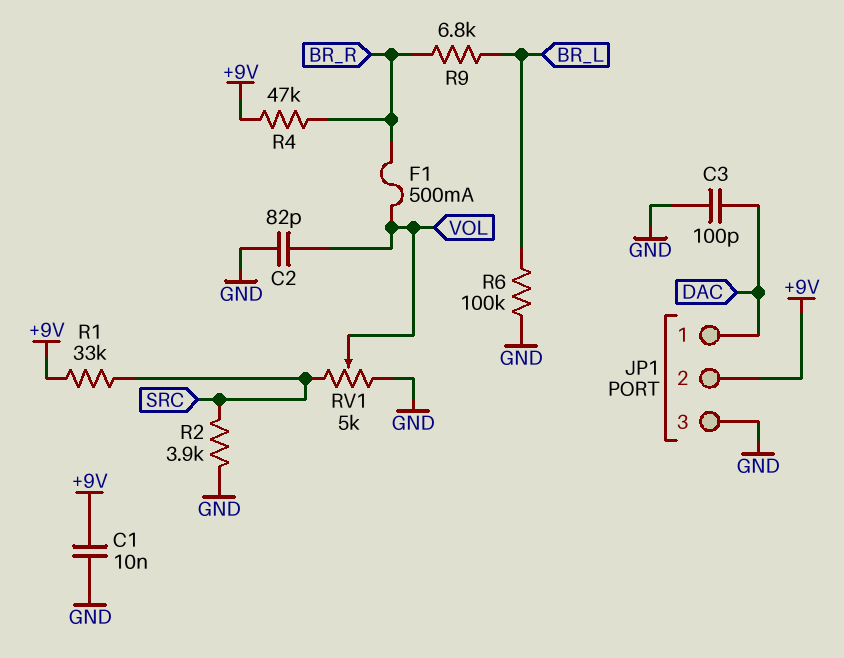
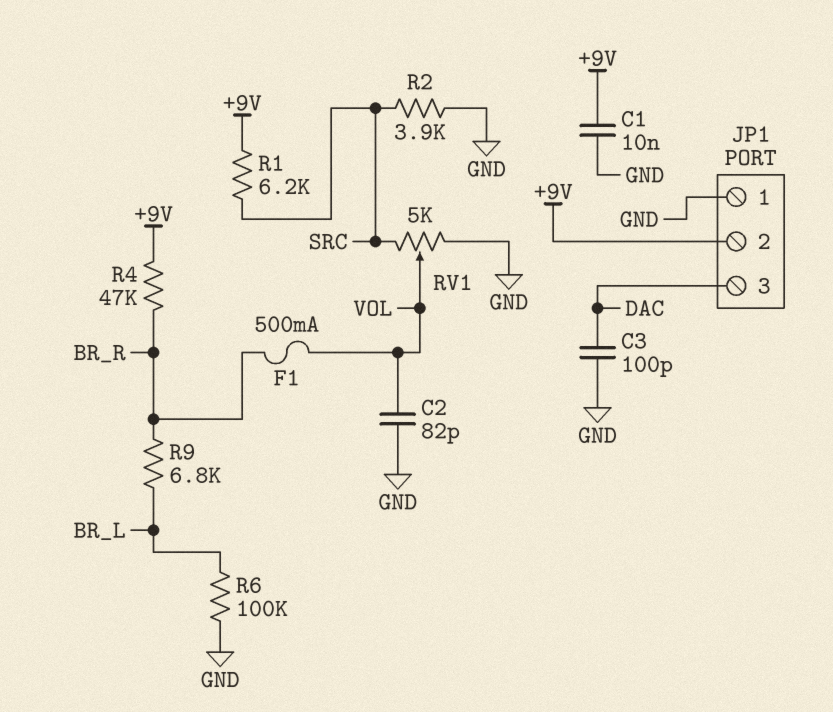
JP1 pin 1: DAC -> GND
JP1 pin 3: GND -> DAC
R1: 33k (+9V, SRC) -> 6.2k (+9V, SRC)

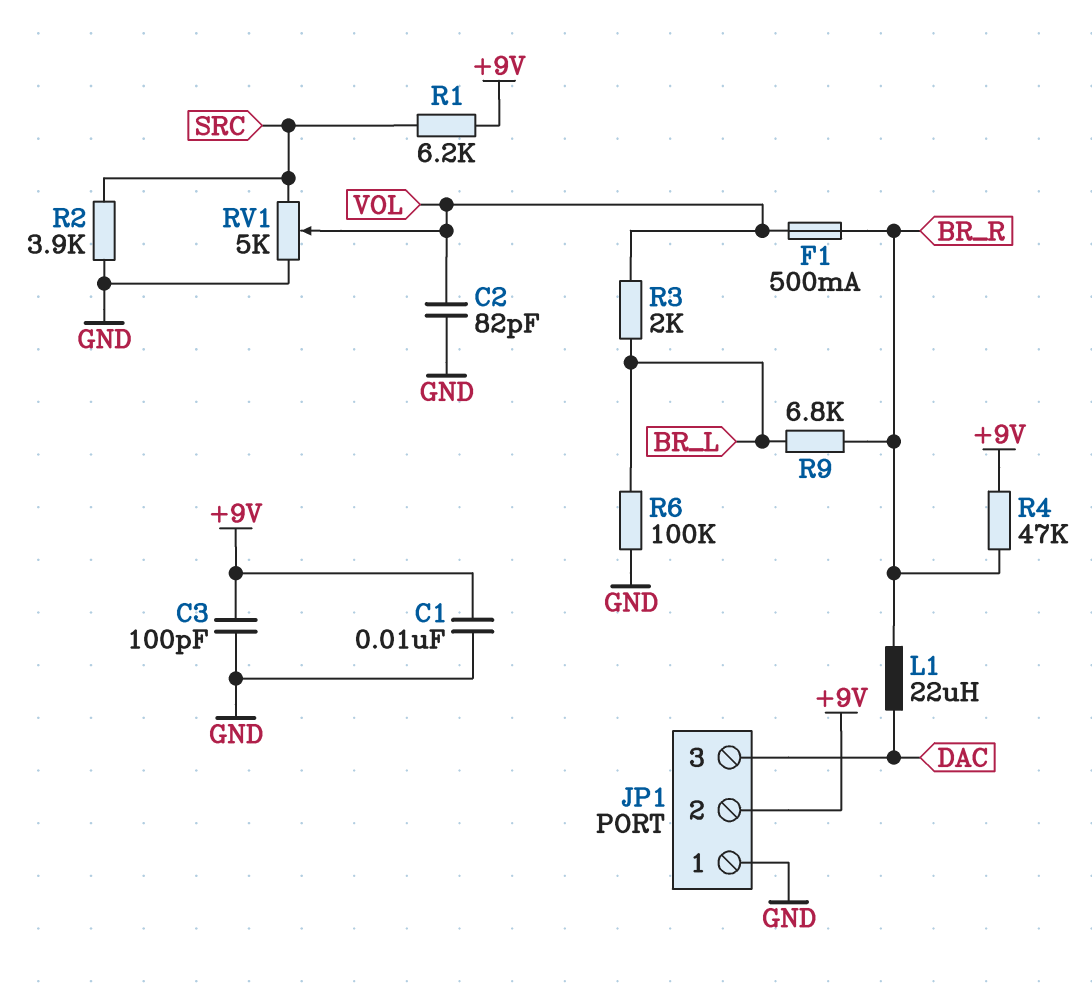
C3: 100pF (DAC, GND) -> 100pF (+9V, GND)
L1: none -> 22uH (BR_R, DAC)
R3: none -> 2k (BR_L, VOL)

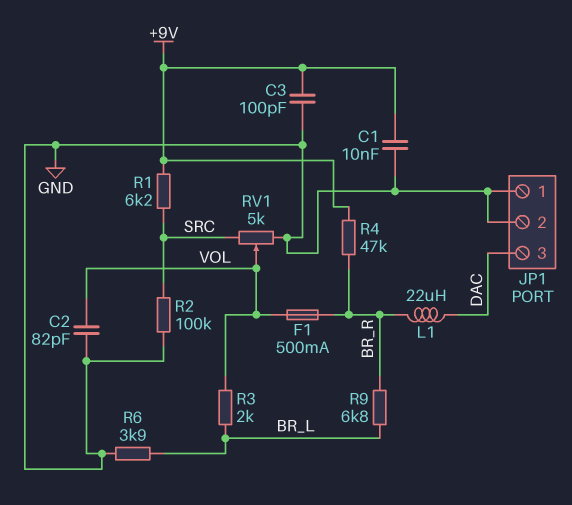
JP1 pin 2: +9V -> GND
R2: 3.9k (GND, SRC) -> 100k (GND, SRC)
R6: 100k (BR_L, GND) -> 3.9k (BR_L, GND)

